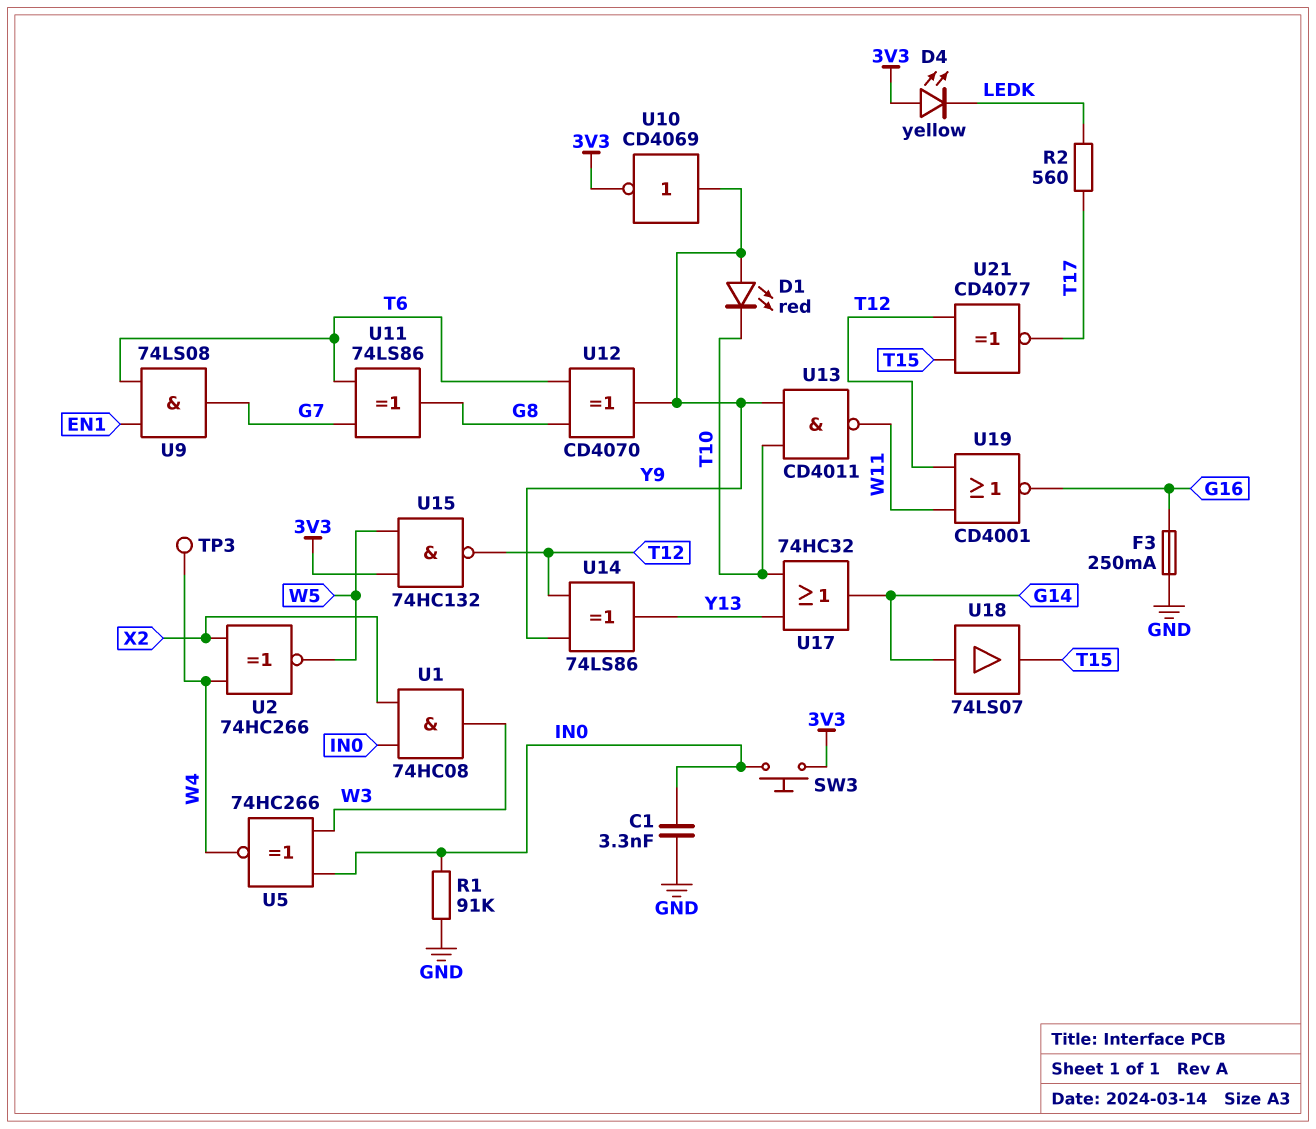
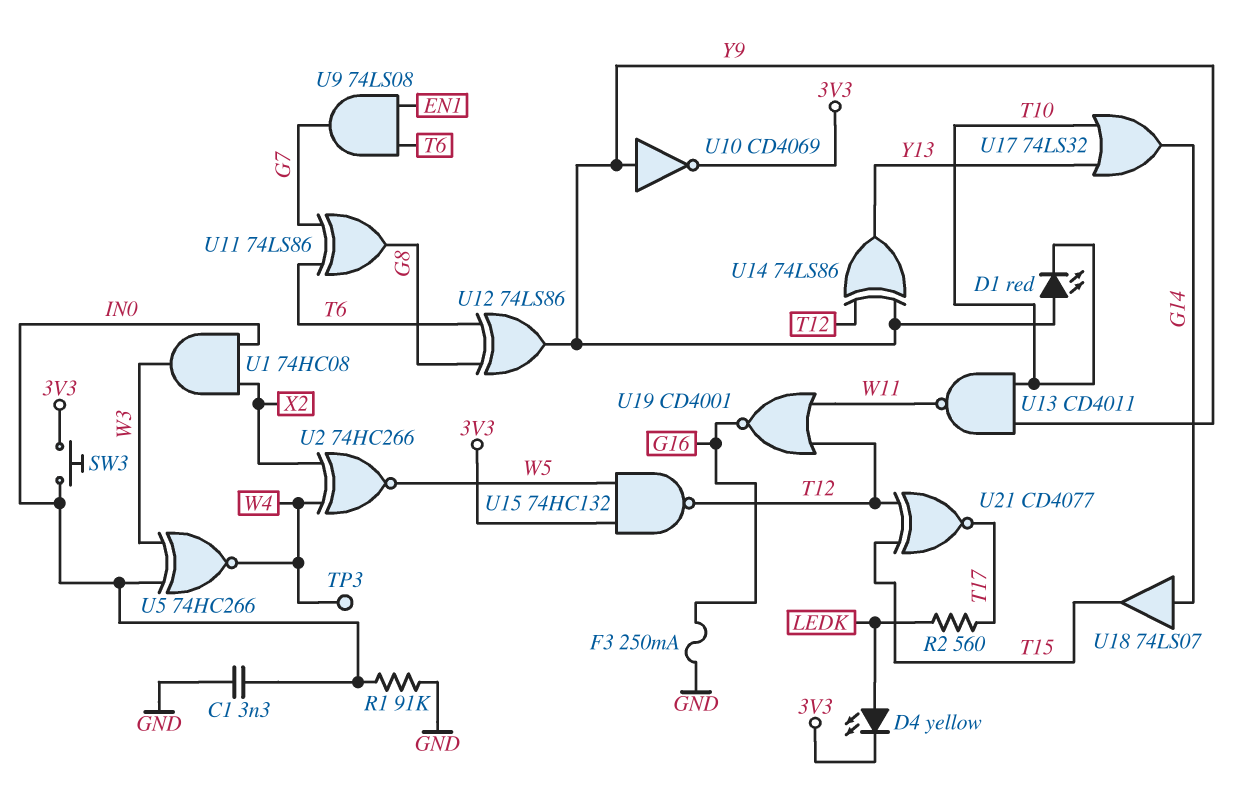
D4: LED yellow (A 3V3, K LEDK) -> LED yellow (A LEDK, K 3V3)
U12: XOR CD4070 (in G8, in T6, out Y9) -> XOR 74LS86 (in G8, in T6, out Y9)
U17: OR 74HC32 (in T10, in Y13, out G14) -> OR 74LS32 (in T10, in Y13, out G14)

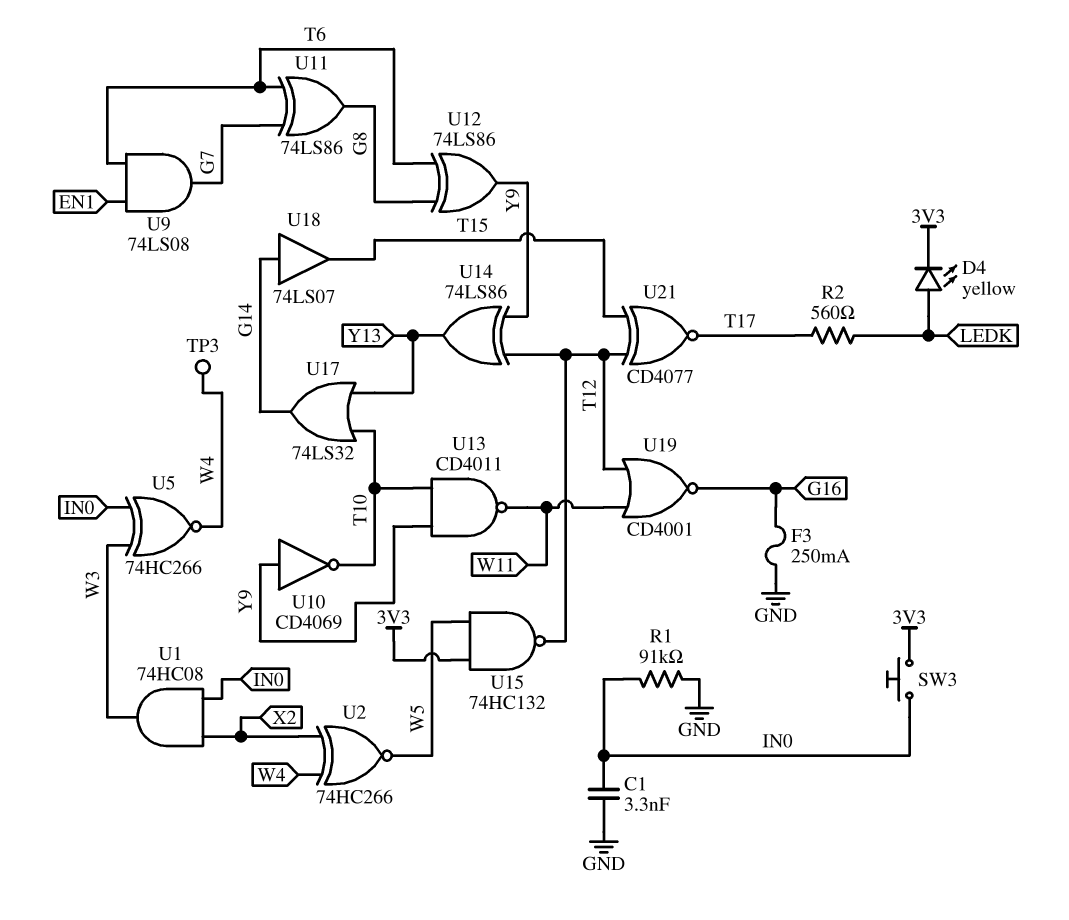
D1: LED red (A Y9, K T10) -> none
U10: NOT CD4069 (in Y9, out 3V3) -> NOT CD4069 (in Y9, out T10)

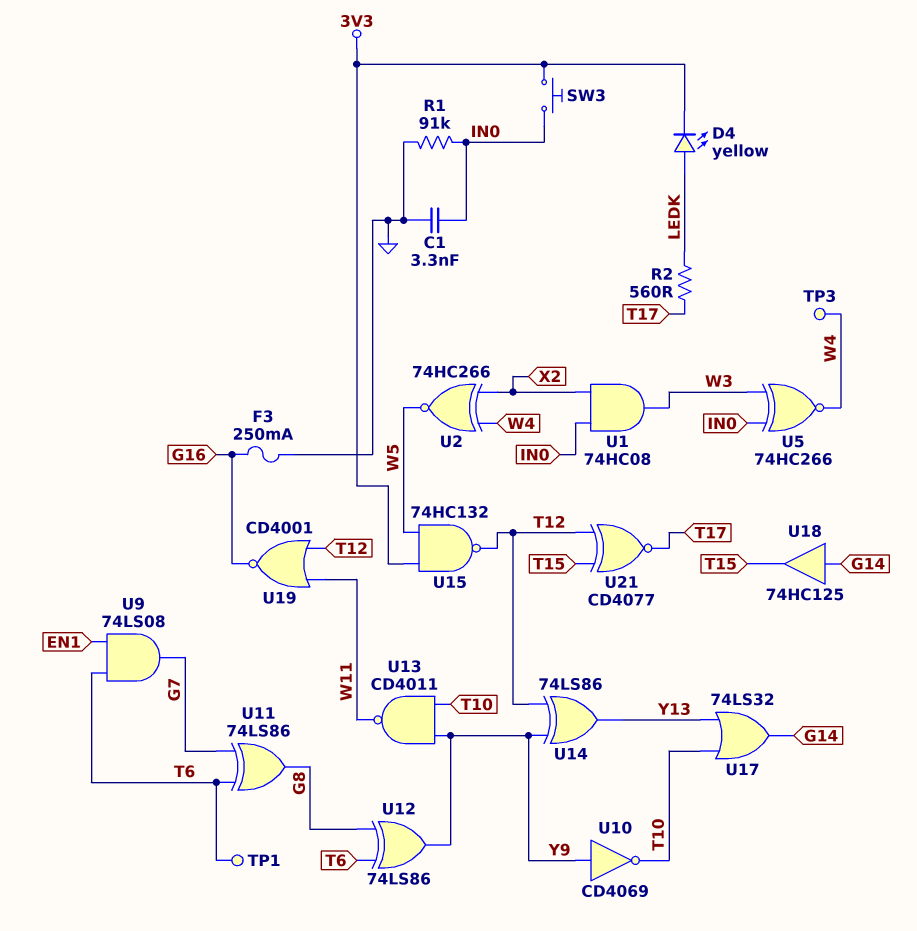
TP1: none -> test point (T6)
U18: buffer 74LS07 (in G14, out T15) -> buffer 74HC125 (in G14, out T15)

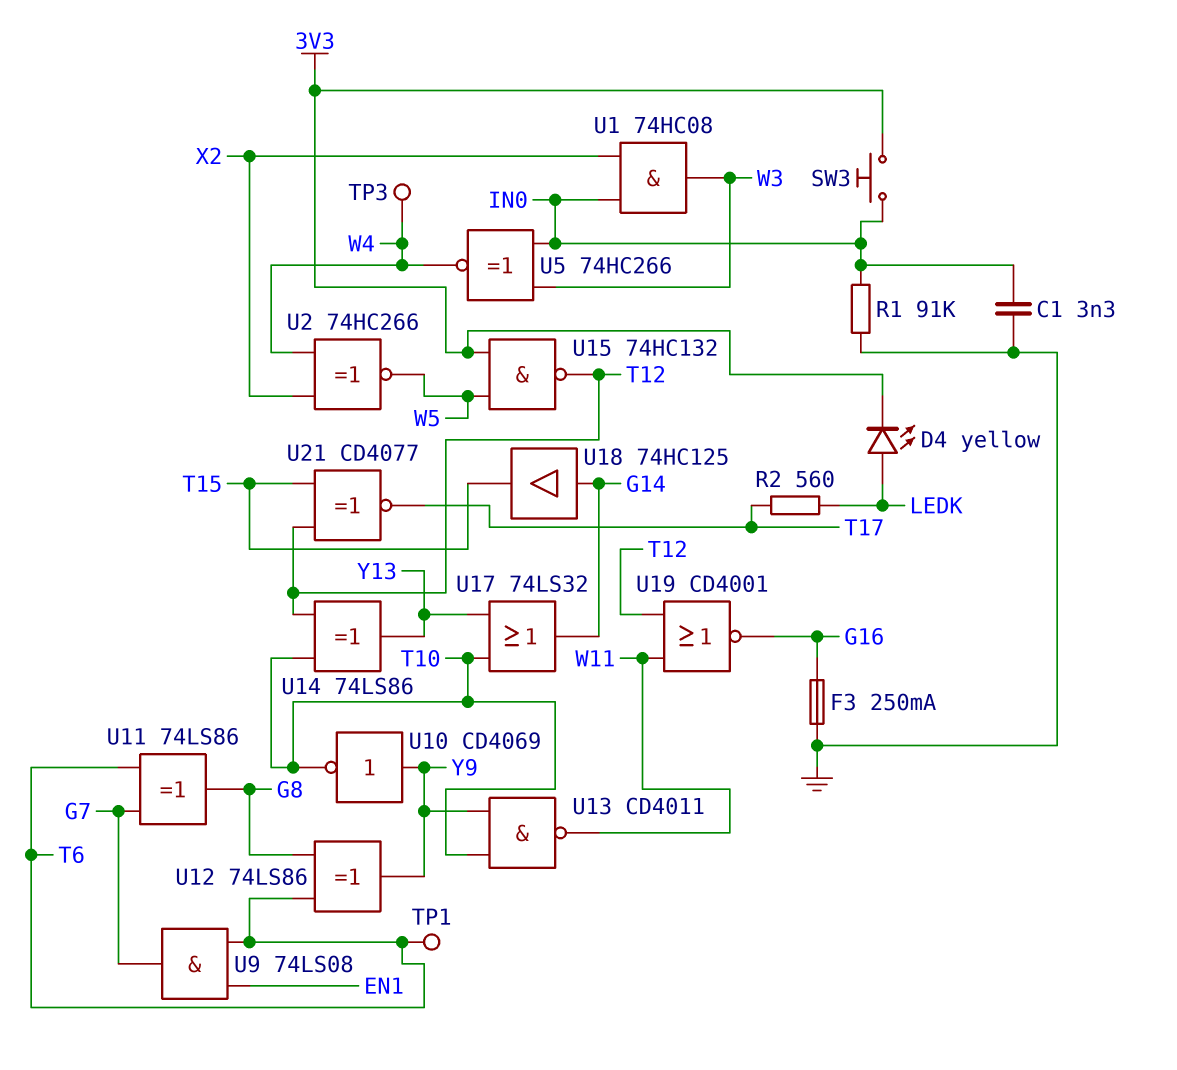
U14: XOR 74LS86 (in T12, in Y9, out Y13) -> XOR 74LS86 (in T10, in T12, out Y13)

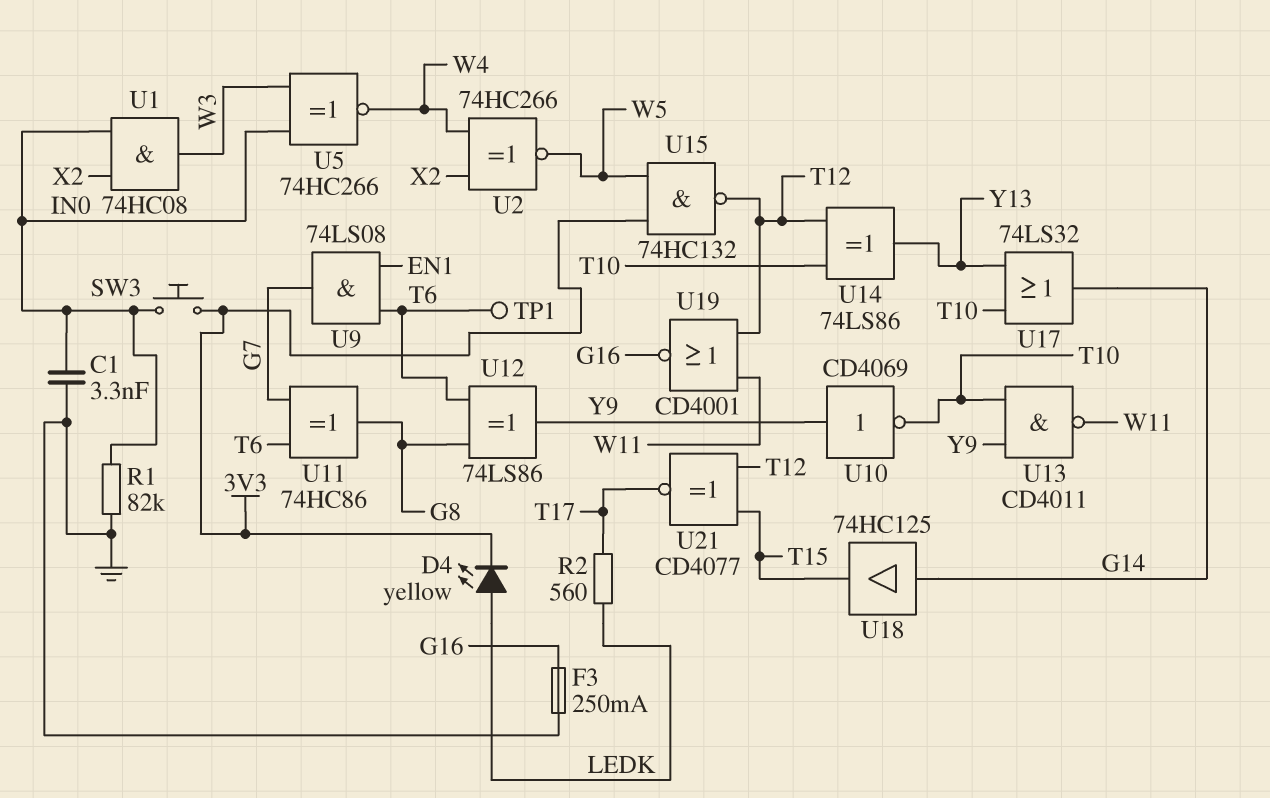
R1: 91k (GND, IN0) -> 82k (GND, IN0)
TP3: test point (W4) -> none
U11: XOR 74LS86 (in G7, in T6, out G8) -> XOR 74HC86 (in G7, in T6, out G8)

